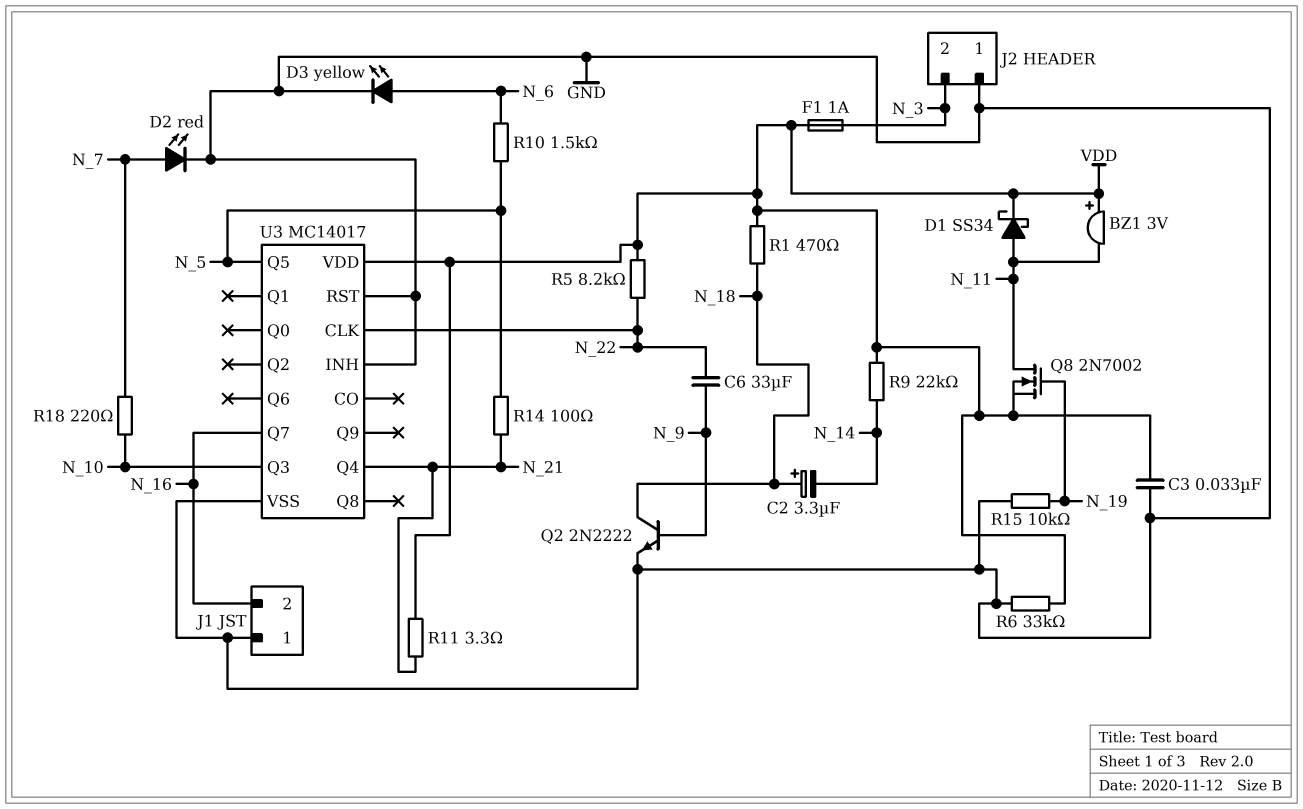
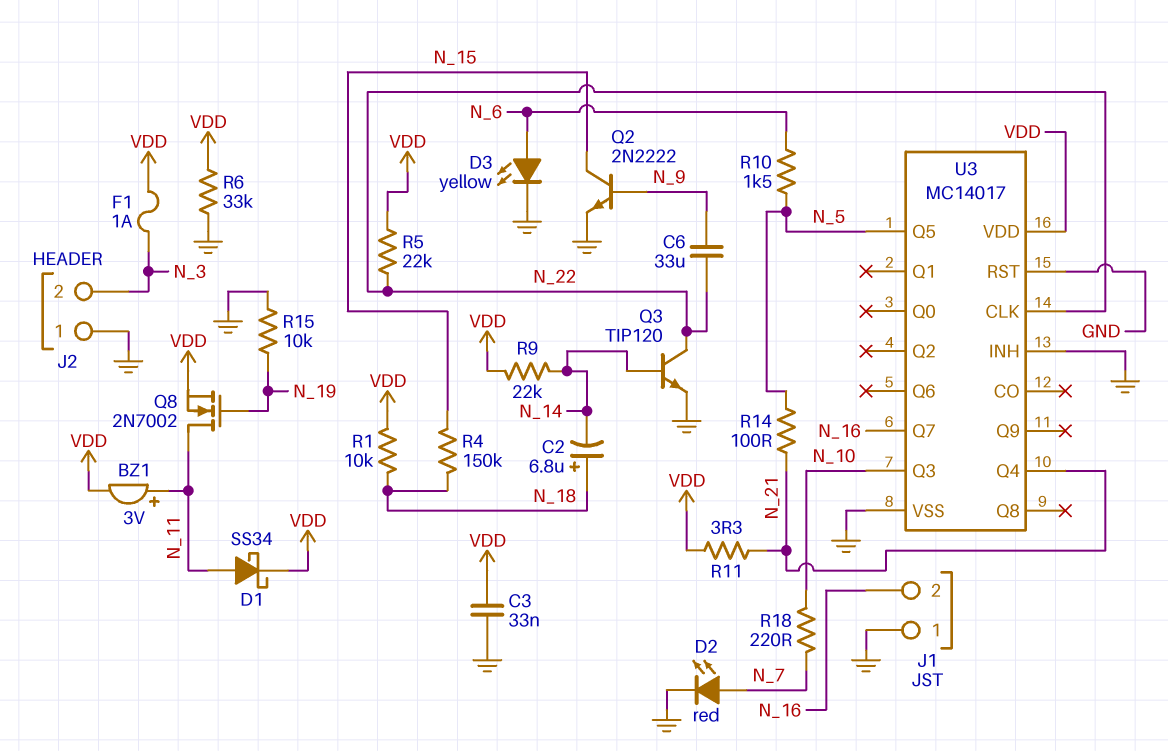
BZ1: buzzer 3V (plus VDD, minus N_11) -> buzzer 3V (plus N_11, minus VDD)
C2: 3.3uF (plus N_18, minus N_14) -> 6.8uF (plus N_18, minus N_14)
Q2: NPN 2N2222 (B N_9, C N_18, E GND) -> NPN 2N2222 (B N_9, C N_15, E GND)
Q3: none -> NPN TIP120 (B N_14, C N_22, E GND)
R1: 470 (N_18, VDD) -> 10k (N_18, VDD)
R4: none -> 150k (N_15, N_18)
R5: 8.2k (N_22, VDD) -> 22k (N_22, VDD)

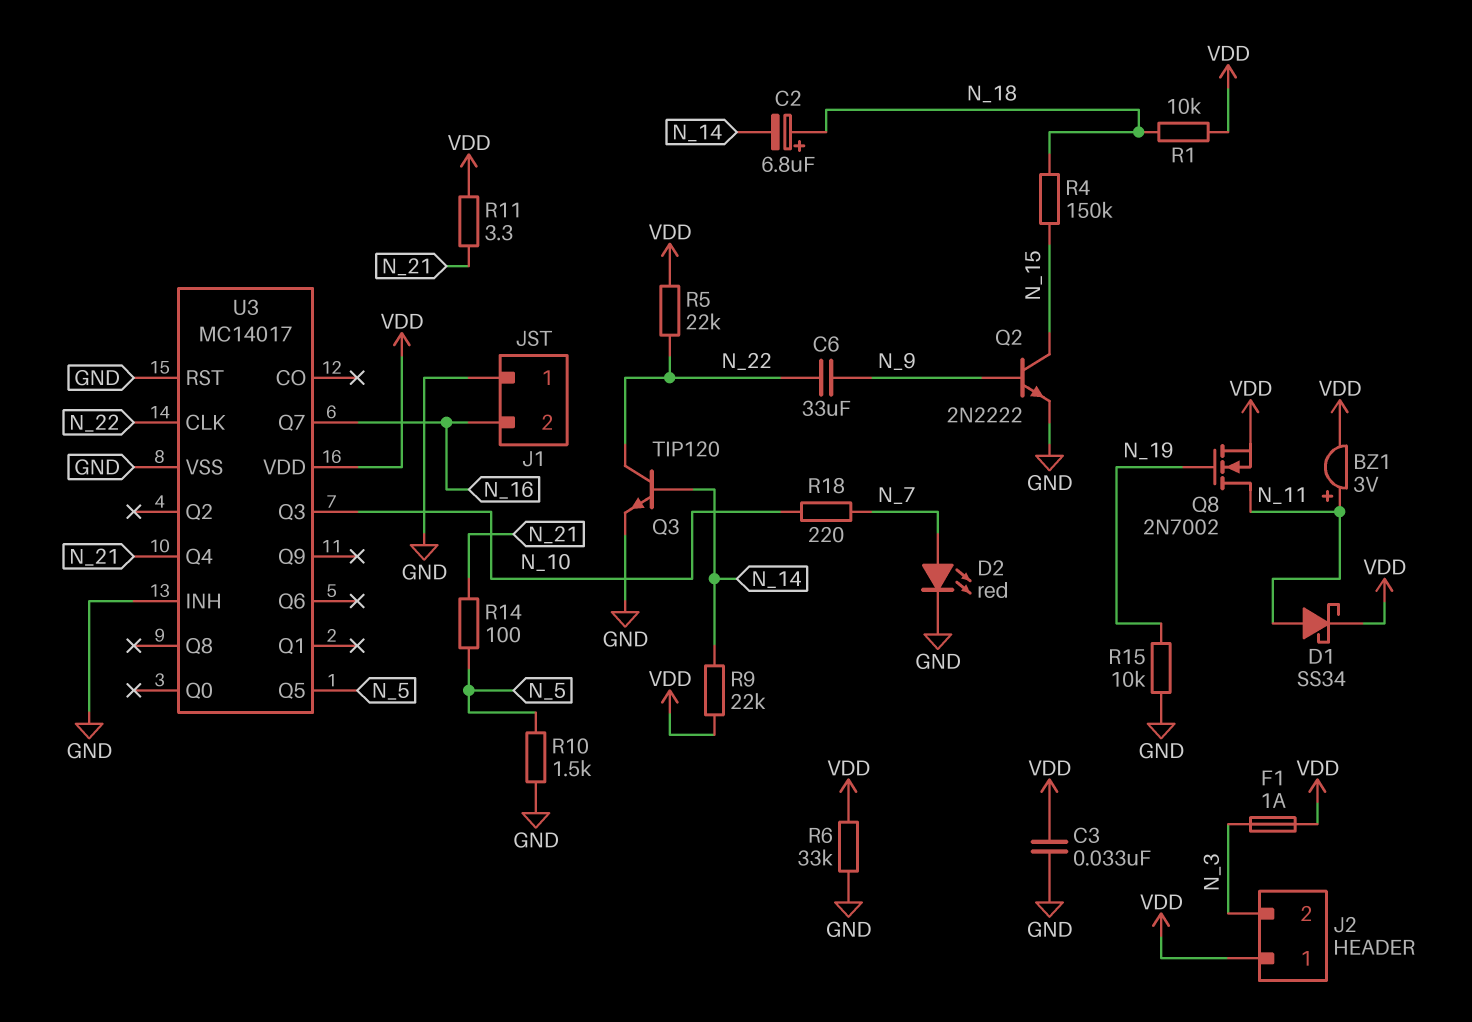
D3: LED yellow (A N_6, K GND) -> none
J2 pin 1: GND -> VDD
R10: 1.5k (N_5, N_6) -> 1.5k (GND, N_5)

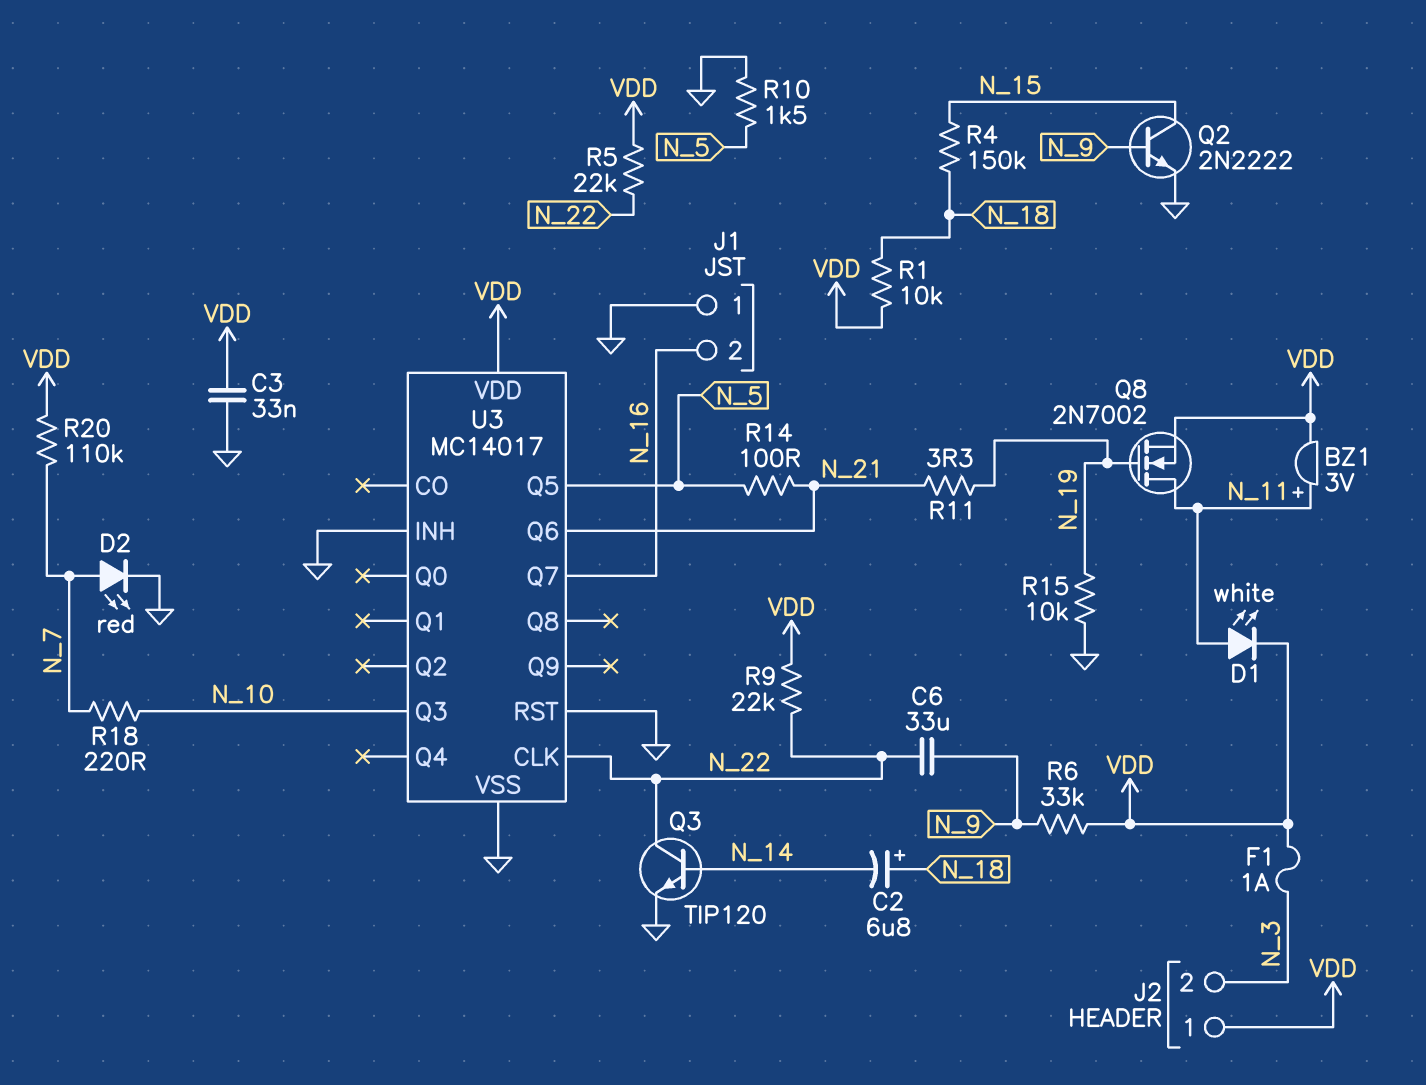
D1: schottky SS34 (A N_11, K VDD) -> LED white (A N_11, K VDD)
R6: 33k (GND, VDD) -> 33k (N_9, VDD)
R9: 22k (N_14, VDD) -> 22k (N_22, VDD)
R11: 3.3 (N_21, VDD) -> 3.3 (N_19, N_21)
R20: none -> 110k (N_7, VDD)
U3 pin Q4: N_21 -> none
U3 pin Q6: none -> N_21

